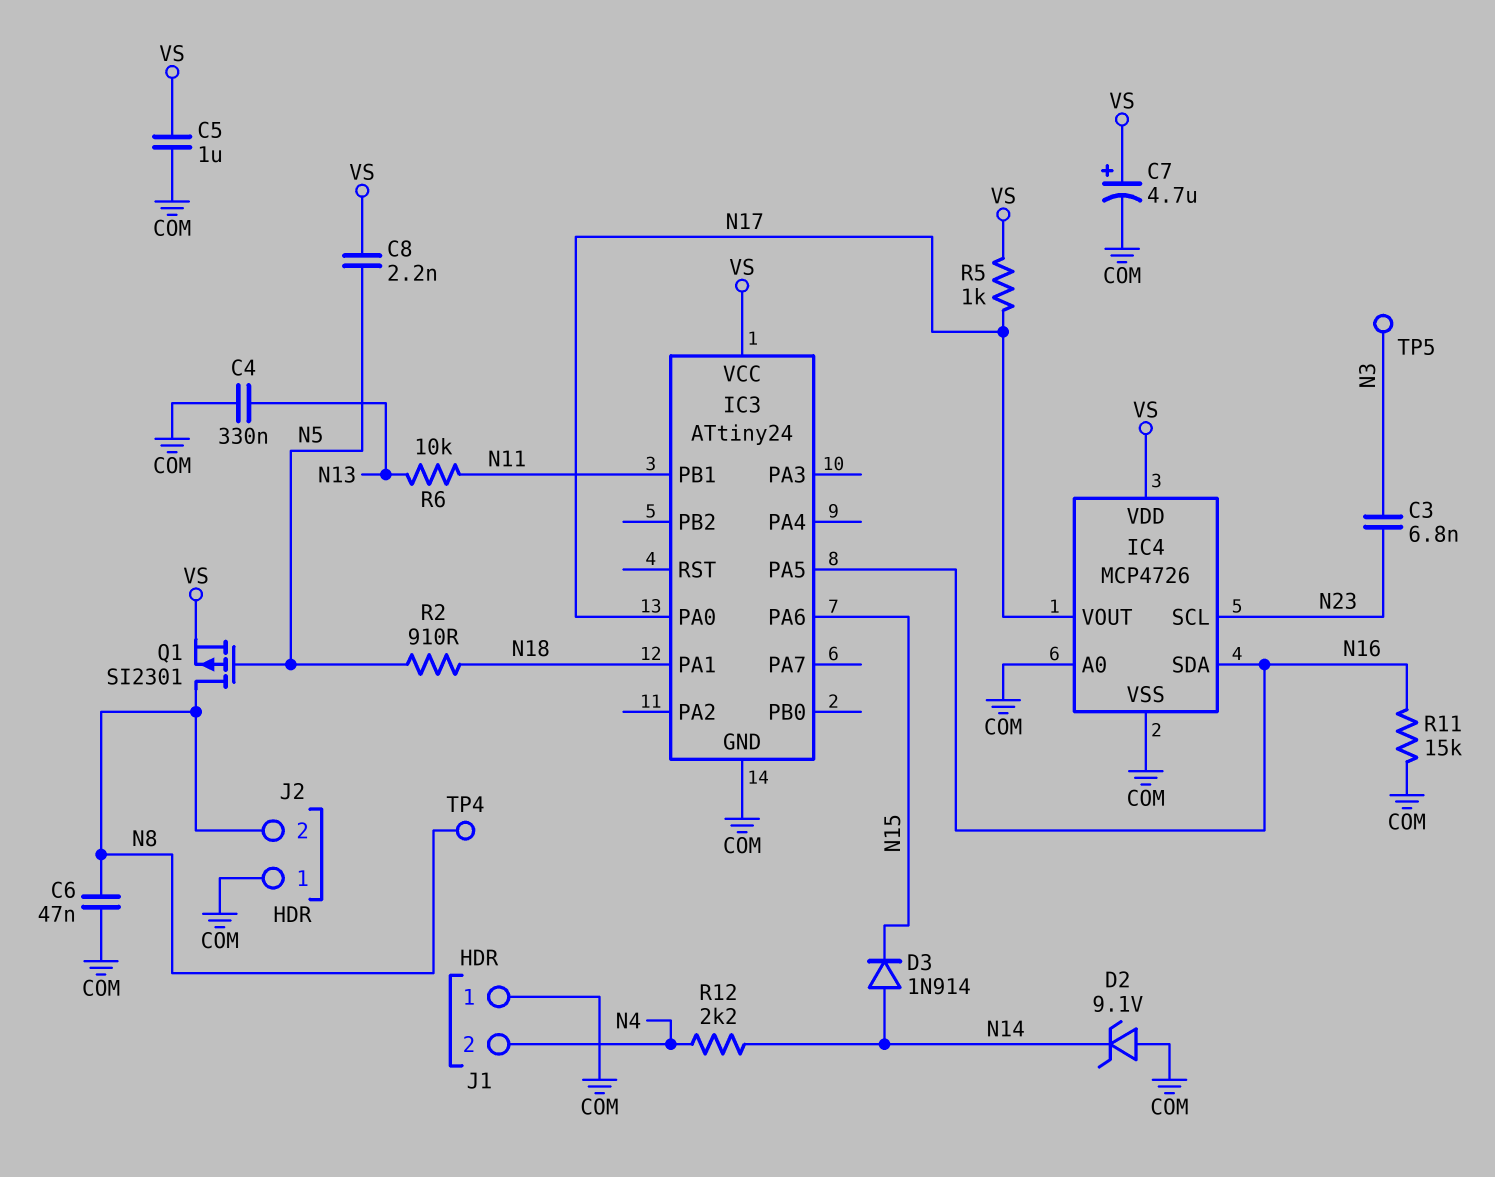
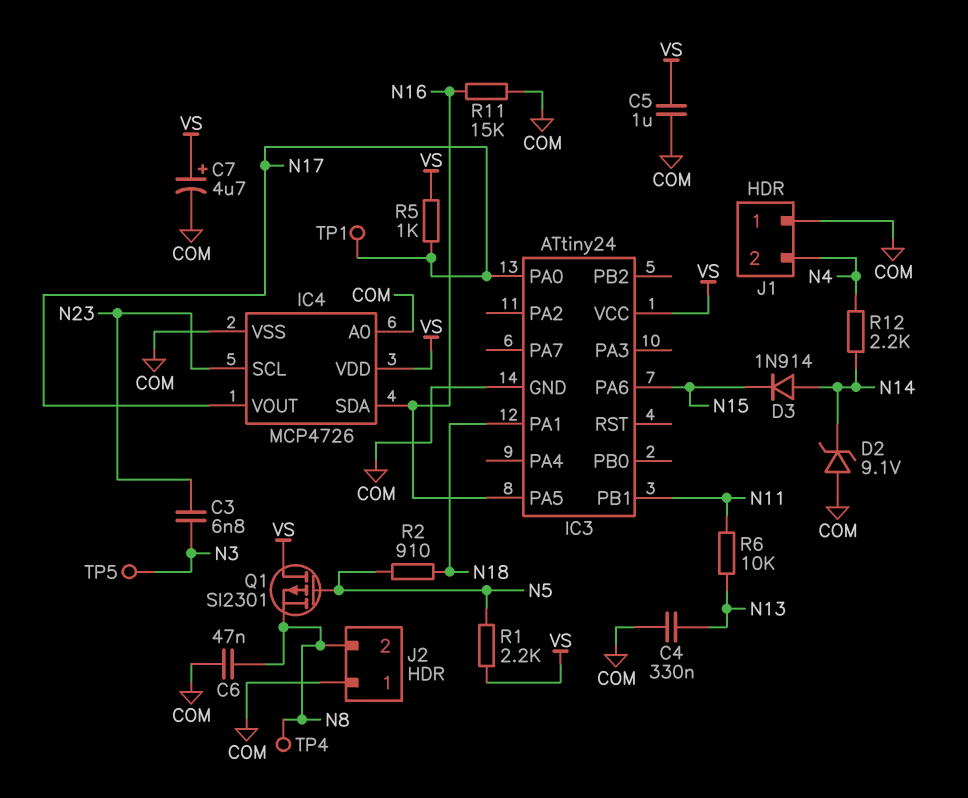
C8: 2.2nF (N5, VS) -> none
Q1: PMOS SI2301 (G N5, D N8, S VS) -> PMOS SI2301 (G N5, D VS, S N8)
R1: none -> 2.2k (N5, VS)
TP1: none -> test point (N17)

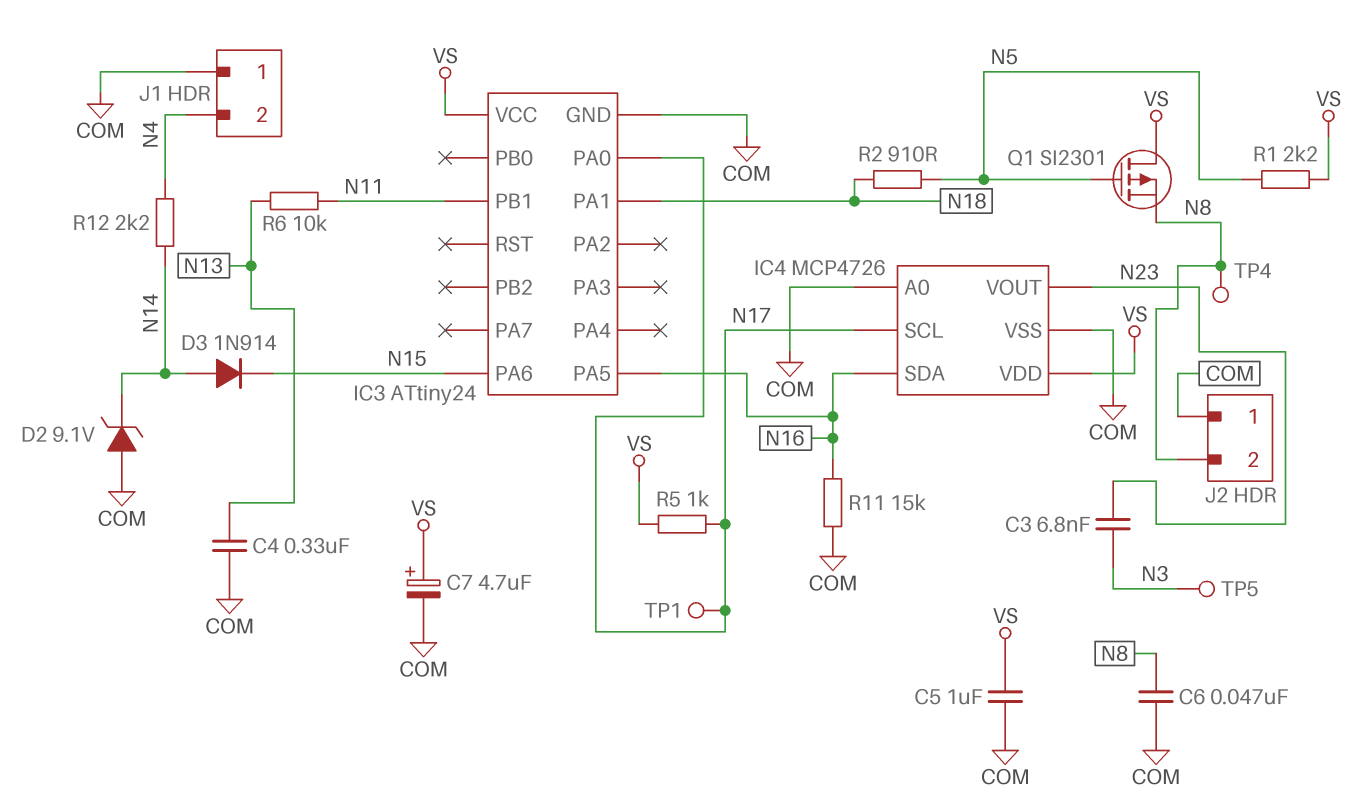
IC4 pin SCL: N23 -> N17
IC4 pin VOUT: N17 -> N23

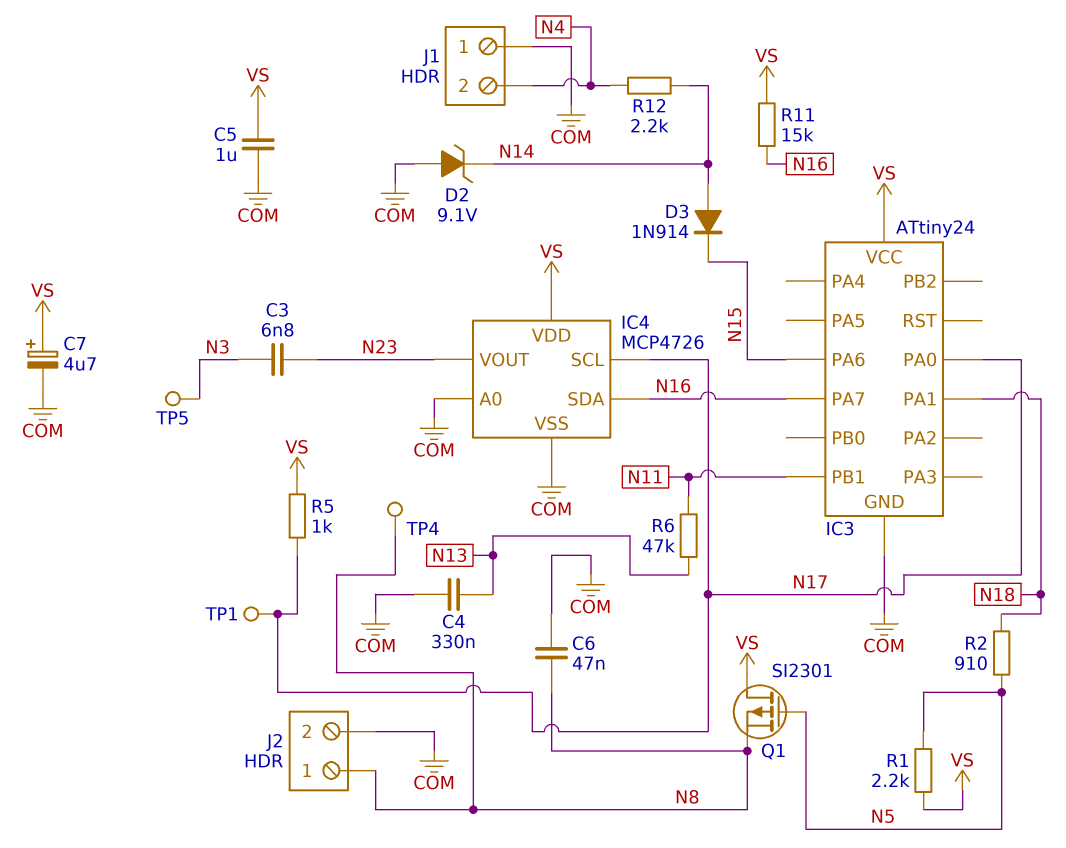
IC3 pin PA5: N16 -> none
IC3 pin PA7: none -> N16
J2 pin 1: COM -> N8
J2 pin 2: N8 -> COM
R6: 10k (N11, N13) -> 47k (N11, N13)
R11: 15k (COM, N16) -> 15k (N16, VS)

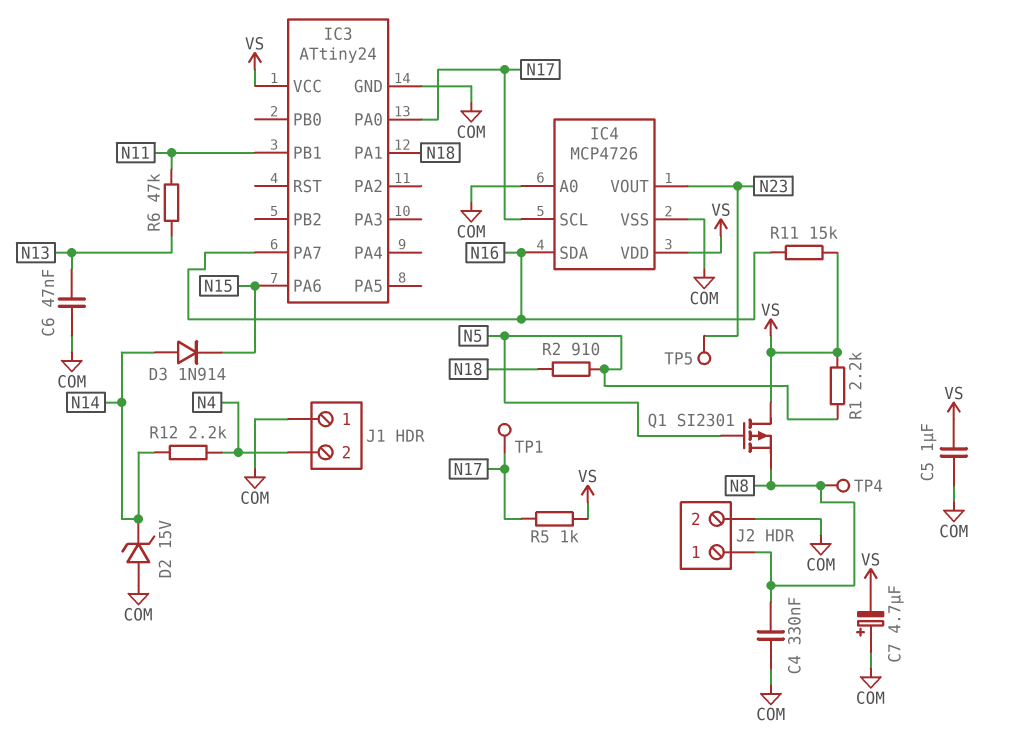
C3: 6.8nF (N3, N23) -> none
C4: 330nF (COM, N13) -> 330nF (COM, N8)
C6: 47nF (COM, N8) -> 47nF (COM, N13)
C7: 4.7uF (plus VS, minus COM) -> 4.7uF (plus COM, minus VS)
D2: zener 9.1V (A COM, K N14) -> zener 15V (A COM, K N14)
TP5: test point (N3) -> test point (N23)

